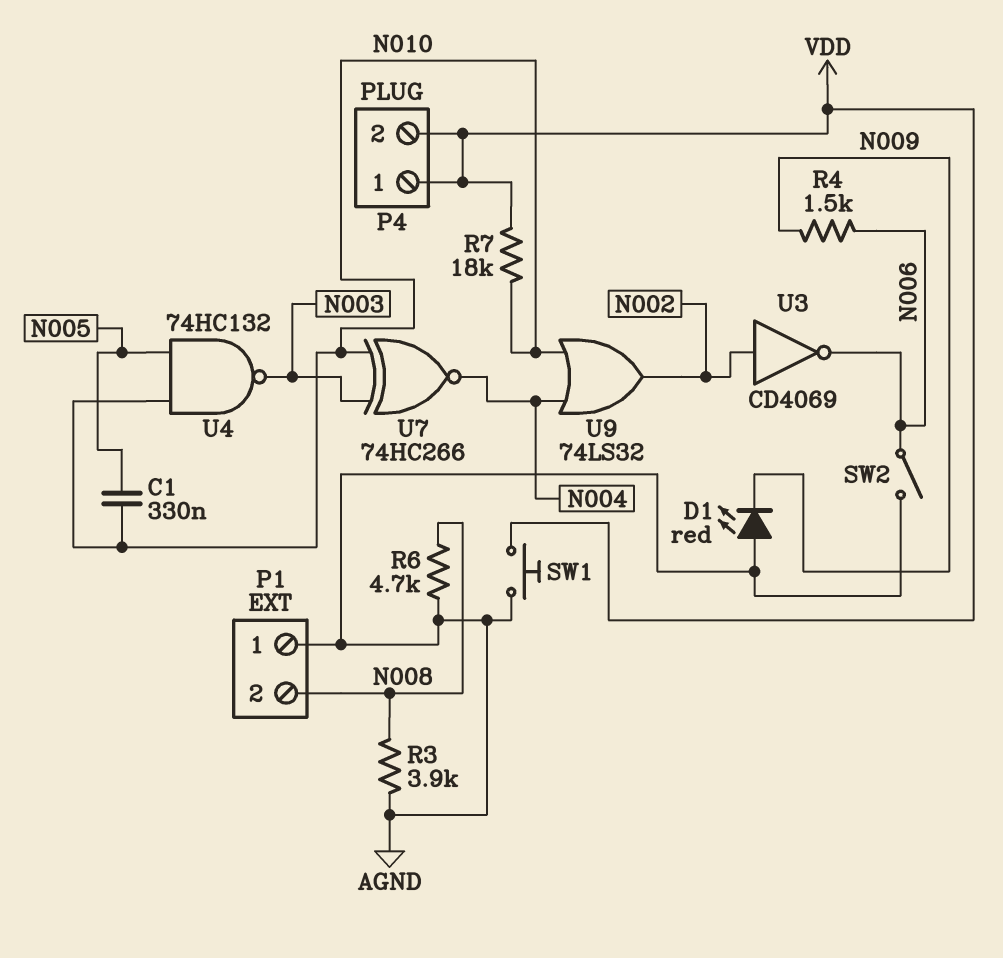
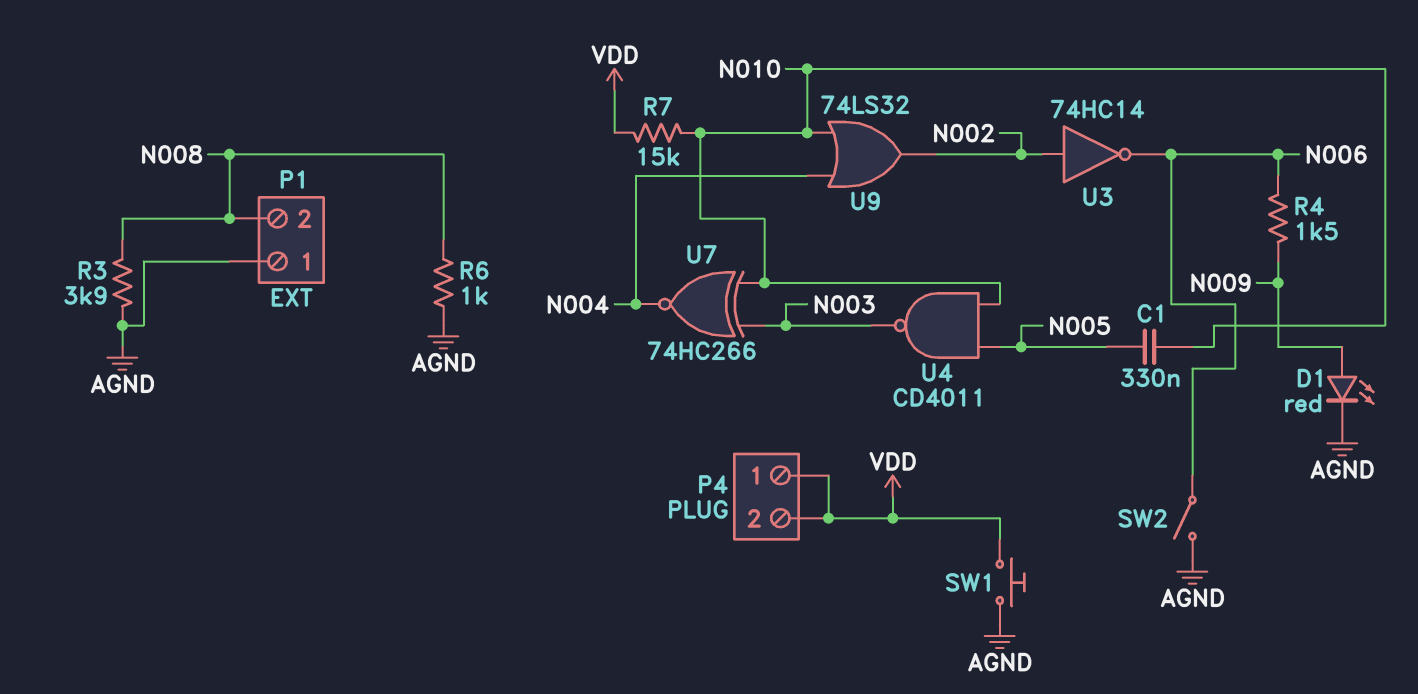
D1: LED red (A AGND, K N009) -> LED red (A N009, K AGND)
R6: 4.7k (AGND, N008) -> 1k (AGND, N008)
R7: 18k (N010, VDD) -> 15k (N010, VDD)
U3: NOT CD4069 (in N002, out N006) -> NOT 74HC14 (in N002, out N006)
U4: NAND 74HC132 (in N005, in N010, out N003) -> NAND CD4011 (in N005, in N010, out N003)

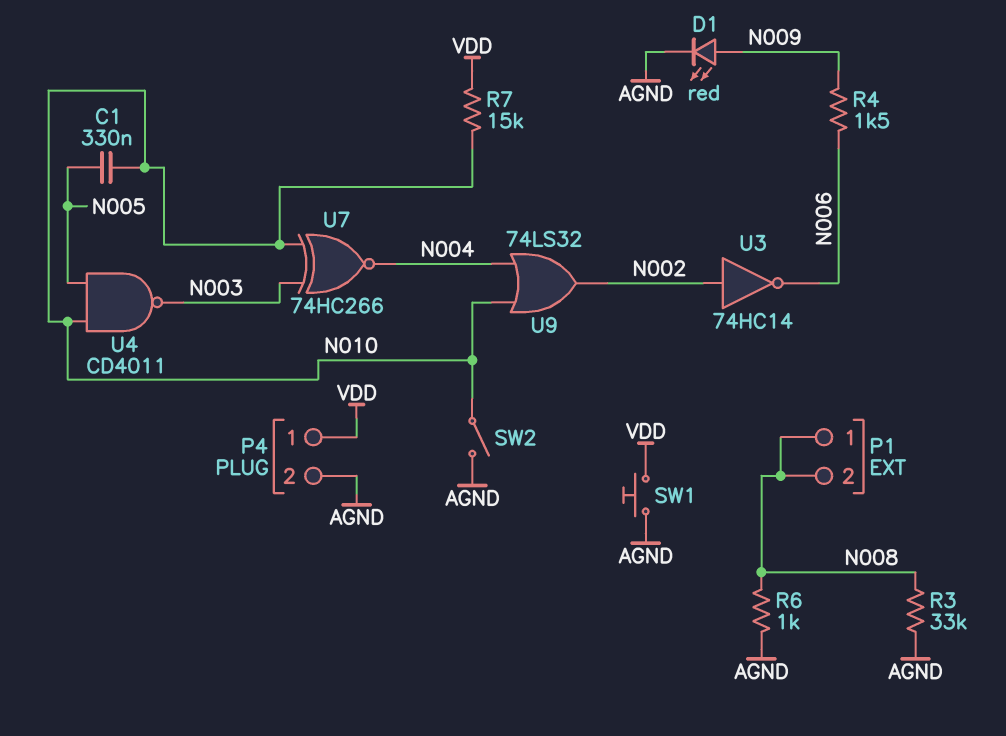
P1 pin 1: AGND -> N008
P4 pin 2: VDD -> AGND
R3: 3.9k (AGND, N008) -> 33k (AGND, N008)
SW2: switch (AGND, N006) -> switch (AGND, N010)

